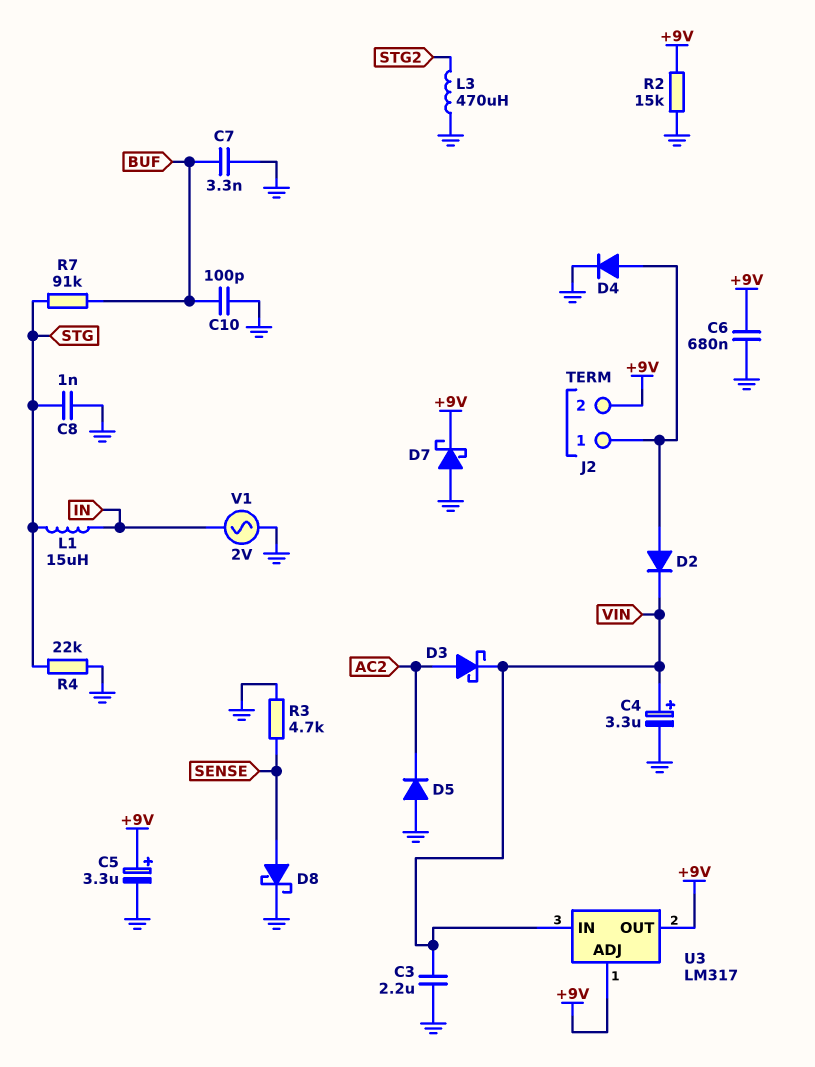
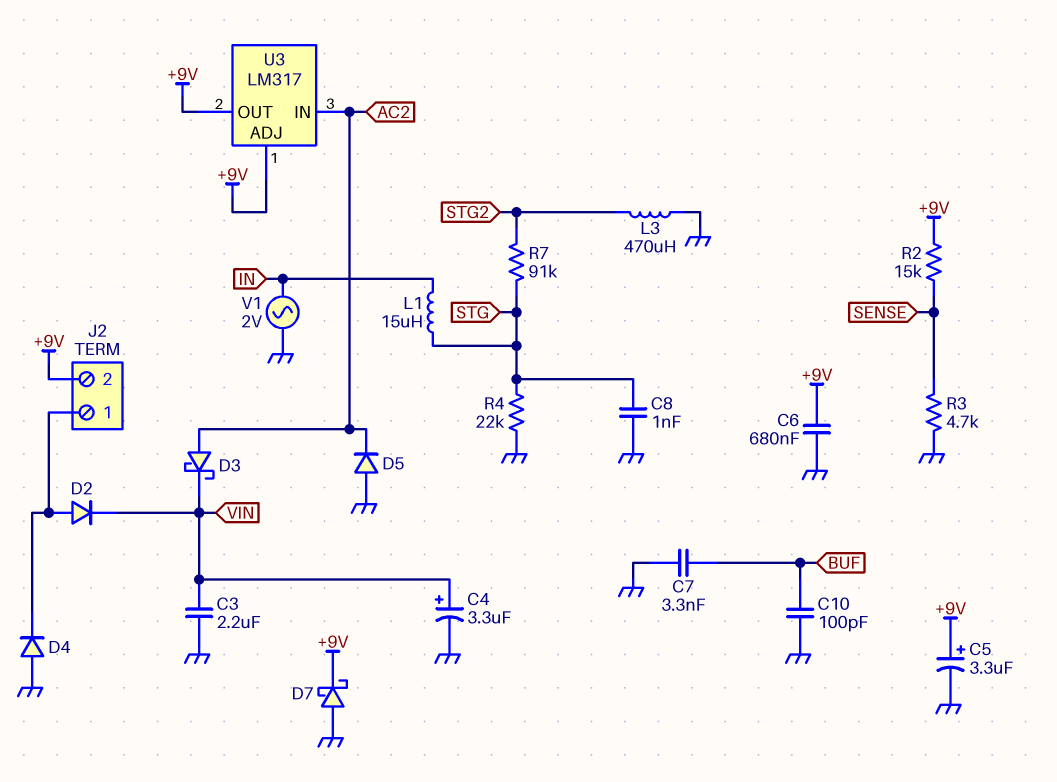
D4: diode (A J2/1, K GND) -> diode (A GND, K J2/1)
D8: schottky (A SENSE, K GND) -> none
R2: 15k (+9V, GND) -> 15k (+9V, SENSE)
R7: 91k (BUF, STG) -> 91k (STG, STG2)
U3 pin IN: VIN -> AC2

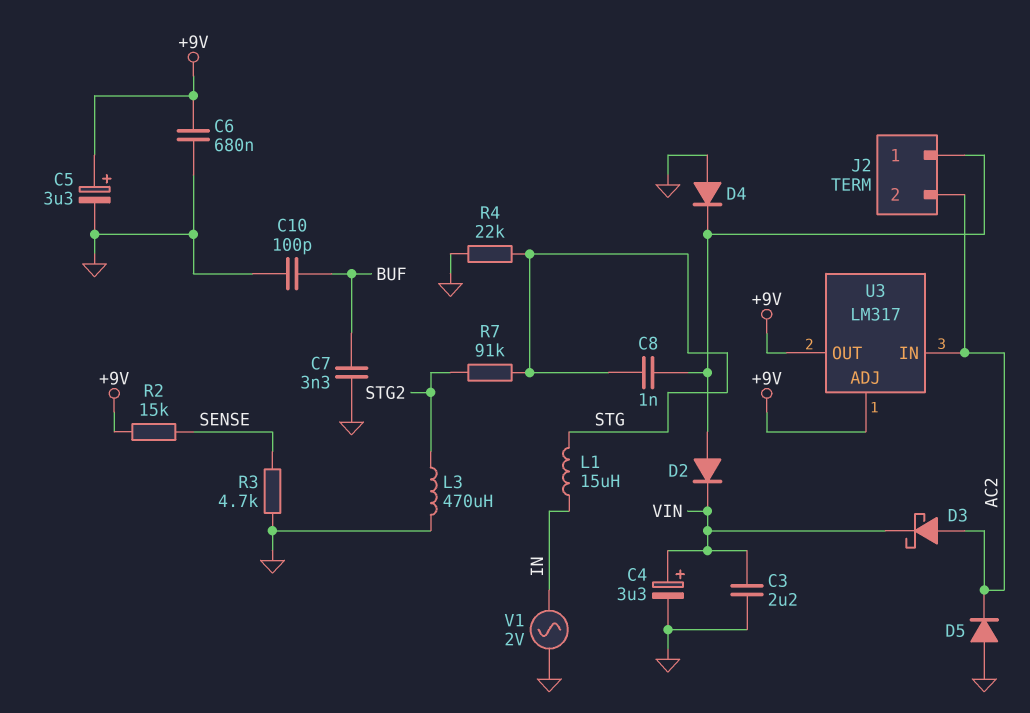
C8: 1nF (GND, STG) -> 1nF (J2/1, STG)
D7: schottky (A GND, K +9V) -> none
J2 pin 2: +9V -> AC2

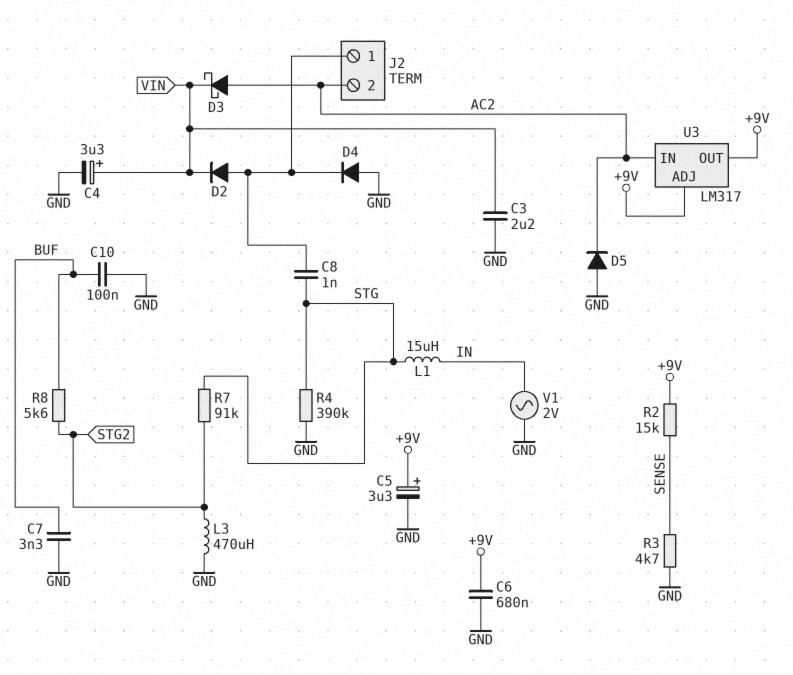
C10: 100pF (BUF, GND) -> 100nF (BUF, GND)
R4: 22k (GND, STG) -> 390k (GND, STG)
R8: none -> 5.6k (BUF, STG2)

